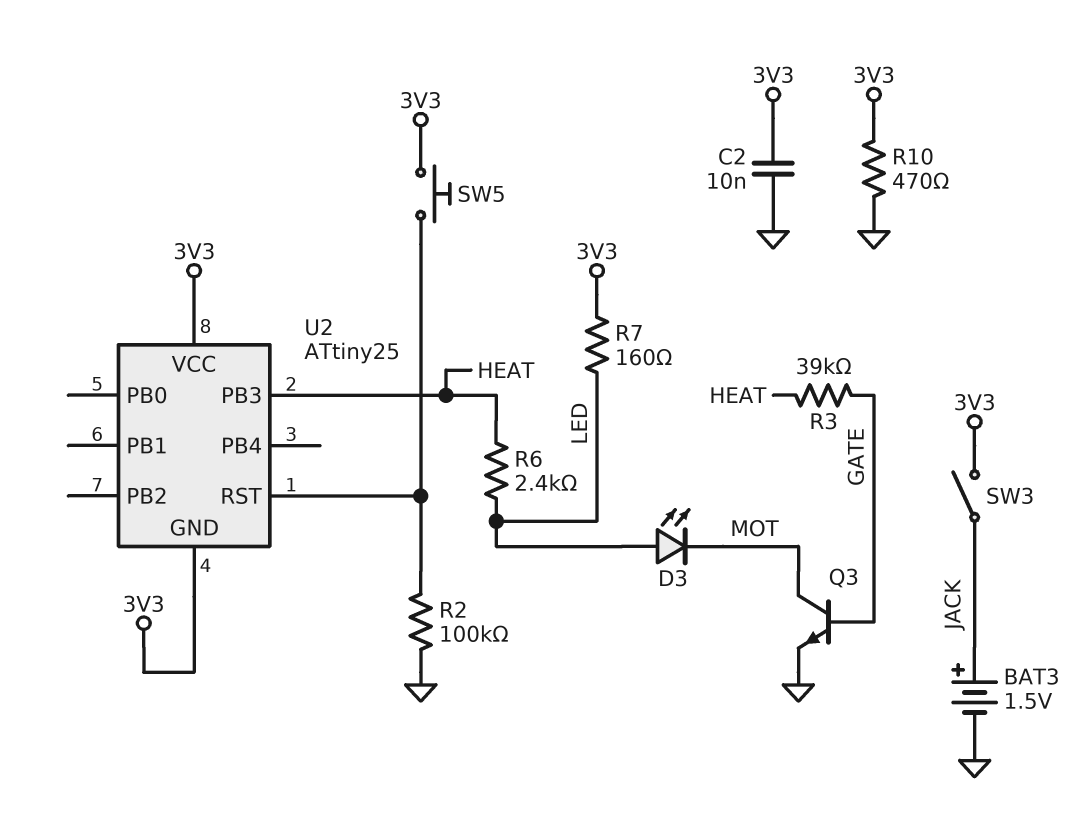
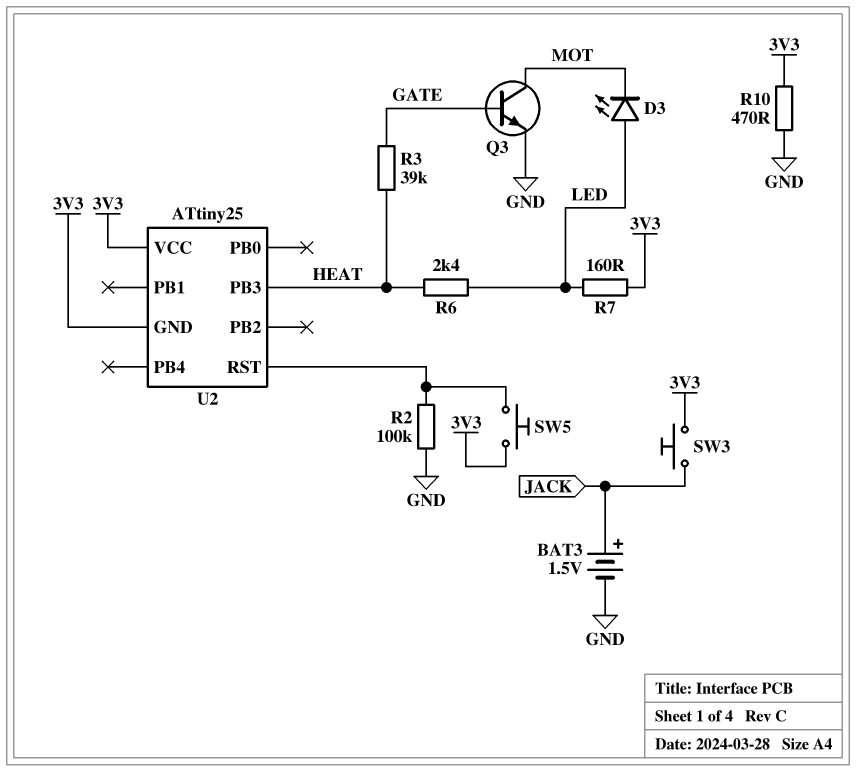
C2: 10nF (3V3, GND) -> none
SW3: switch (3V3, JACK) -> button (3V3, JACK)

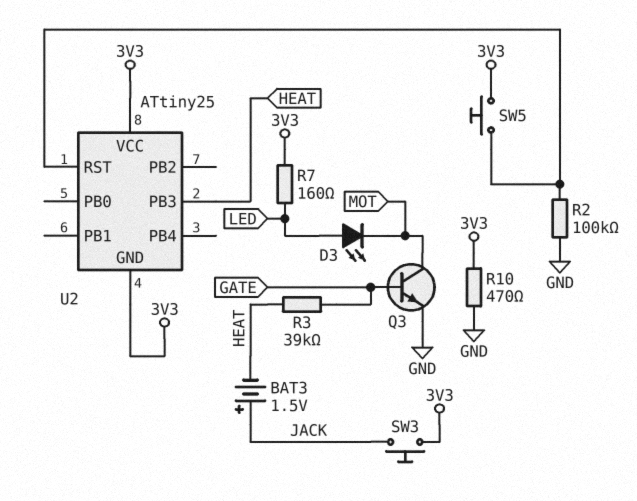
BAT3: 1.5V (plus JACK, minus GND) -> 1.5V (plus JACK, minus HEAT)
R6: 2.4k (HEAT, LED) -> none

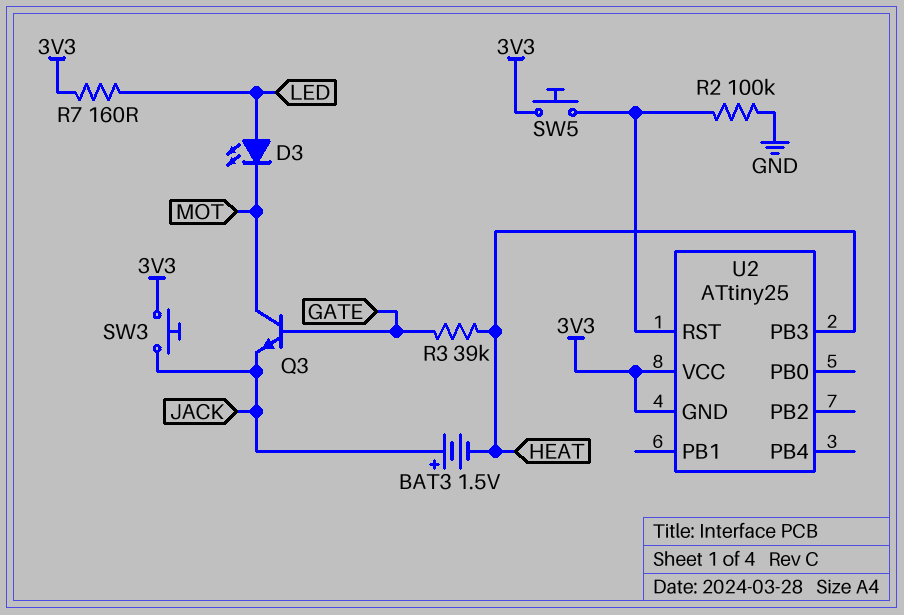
Q3: NPN (B GATE, C MOT, E GND) -> NPN (B GATE, C MOT, E JACK)
R10: 470 (3V3, GND) -> none

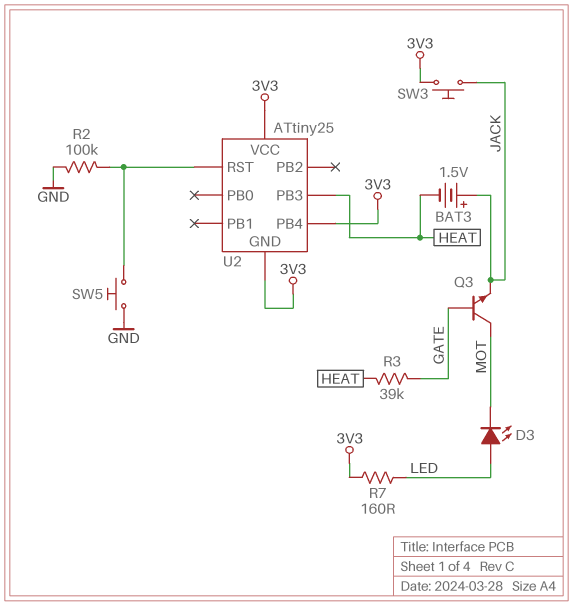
SW5: button (3V3, U2/RST) -> button (GND, U2/RST)
U2 pin PB4: none -> 3V3

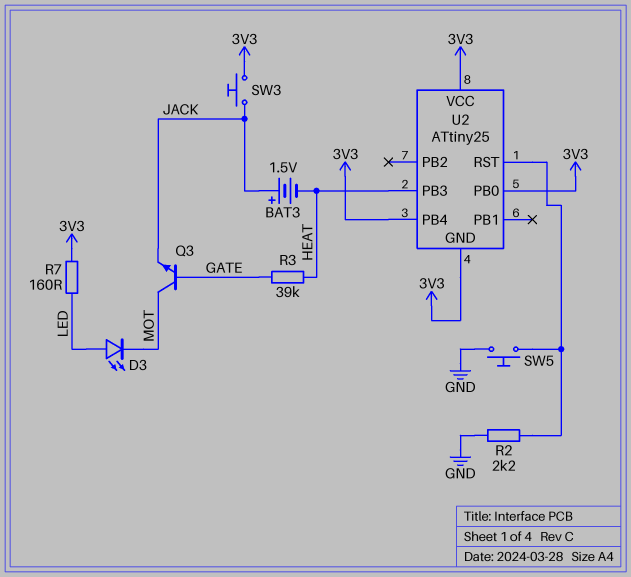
R2: 100k (GND, U2/RST) -> 2.2k (GND, U2/RST)
U2 pin PB0: none -> 3V3

